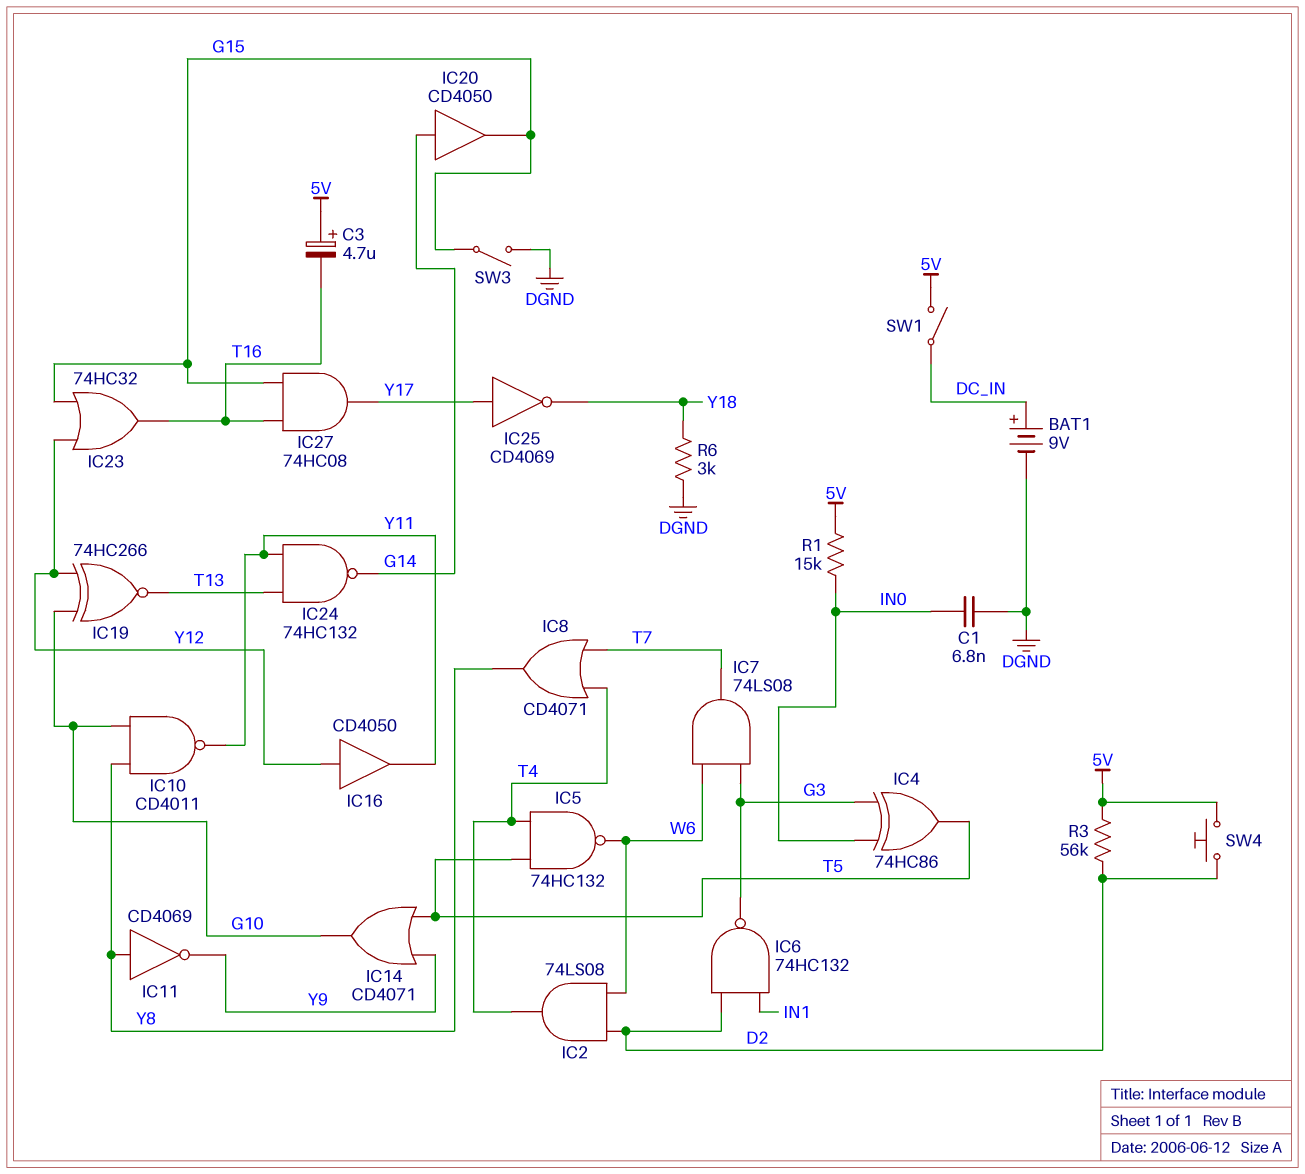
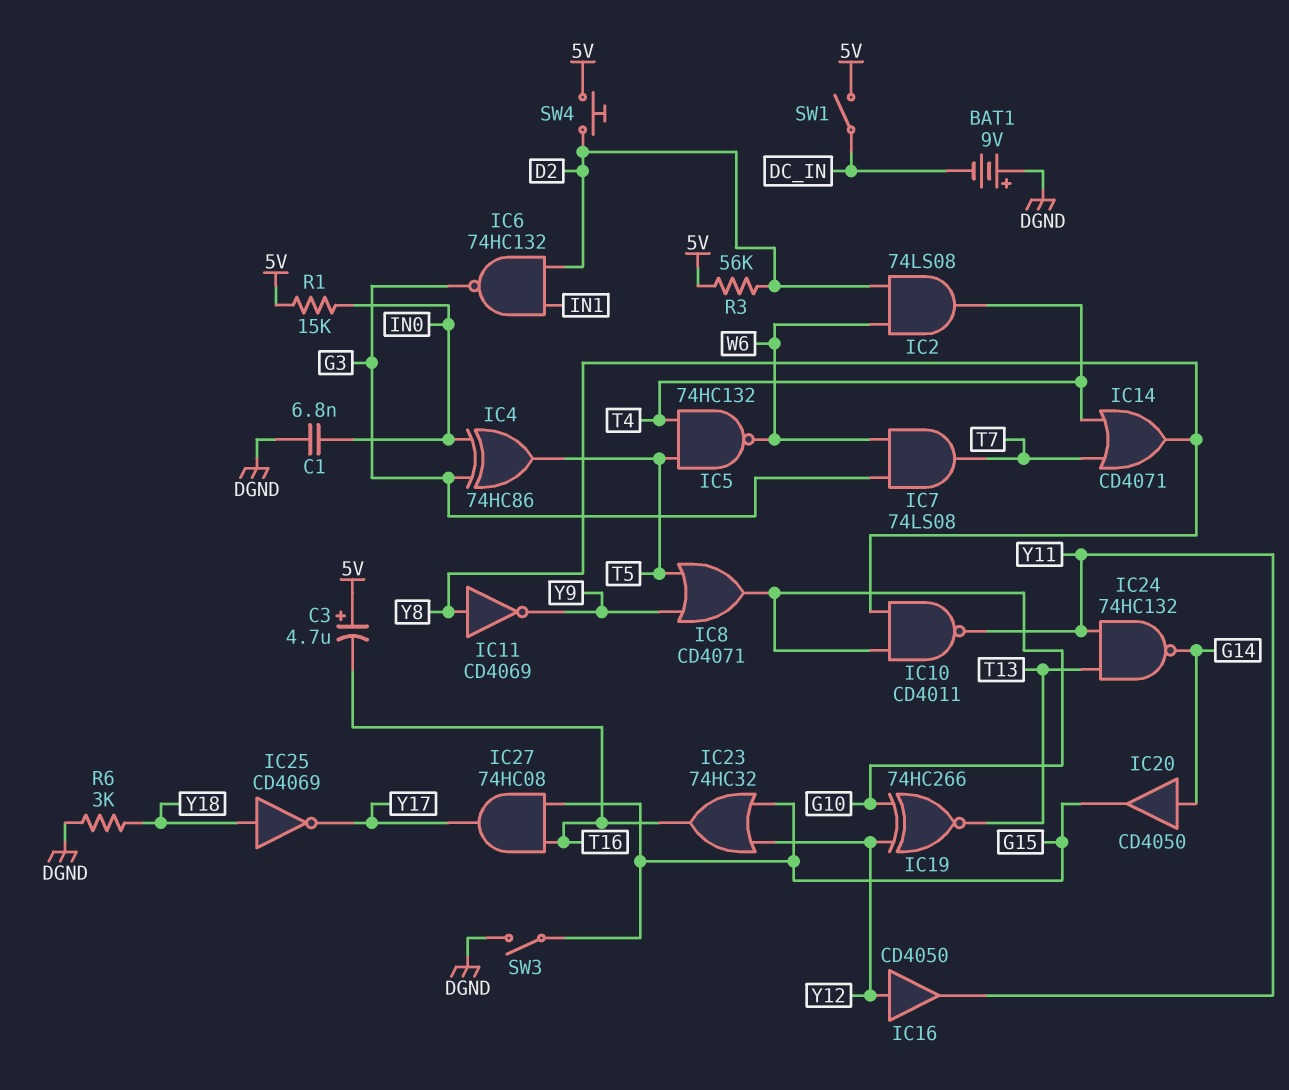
BAT1: 9V (plus DC_IN, minus DGND) -> 9V (plus DGND, minus DC_IN)
IC8: OR CD4071 (in T4, in T7, out Y8) -> OR CD4071 (in T5, in Y9, out G10)
IC14: OR CD4071 (in T5, in Y9, out G10) -> OR CD4071 (in T4, in T7, out Y8)
IC25: NOT CD4069 (in Y17, out Y18) -> NOT CD4069 (in Y18, out Y17)

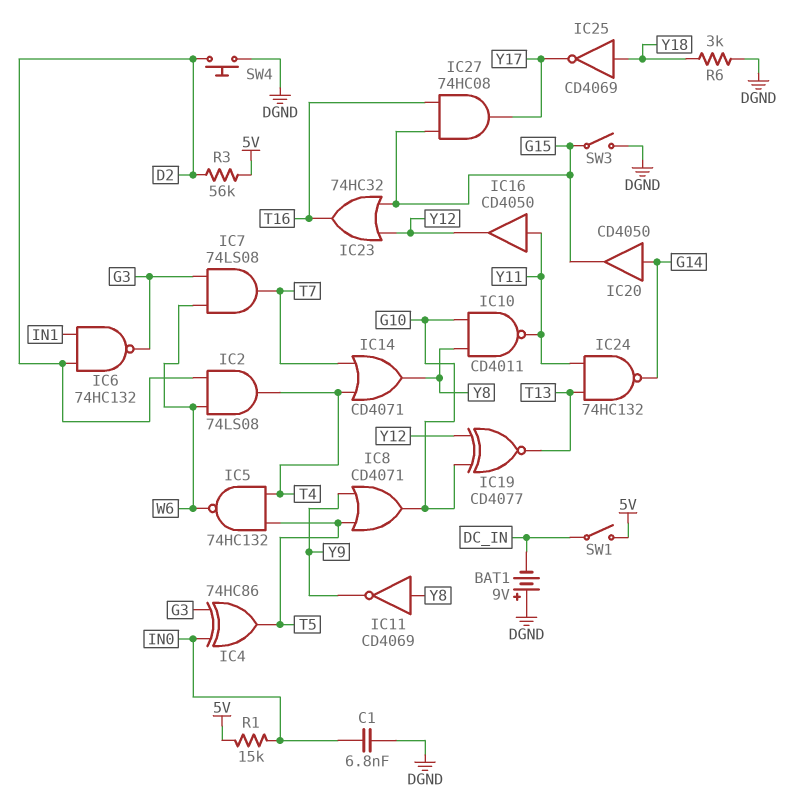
C3: 4.7uF (plus 5V, minus T16) -> none
IC16: buffer CD4050 (in Y12, out Y11) -> buffer CD4050 (in Y11, out Y12)
IC19: XNOR 74HC266 (in G10, in Y12, out T13) -> XNOR CD4077 (in G10, in Y12, out T13)
SW4: button (5V, D2) -> button (D2, DGND)

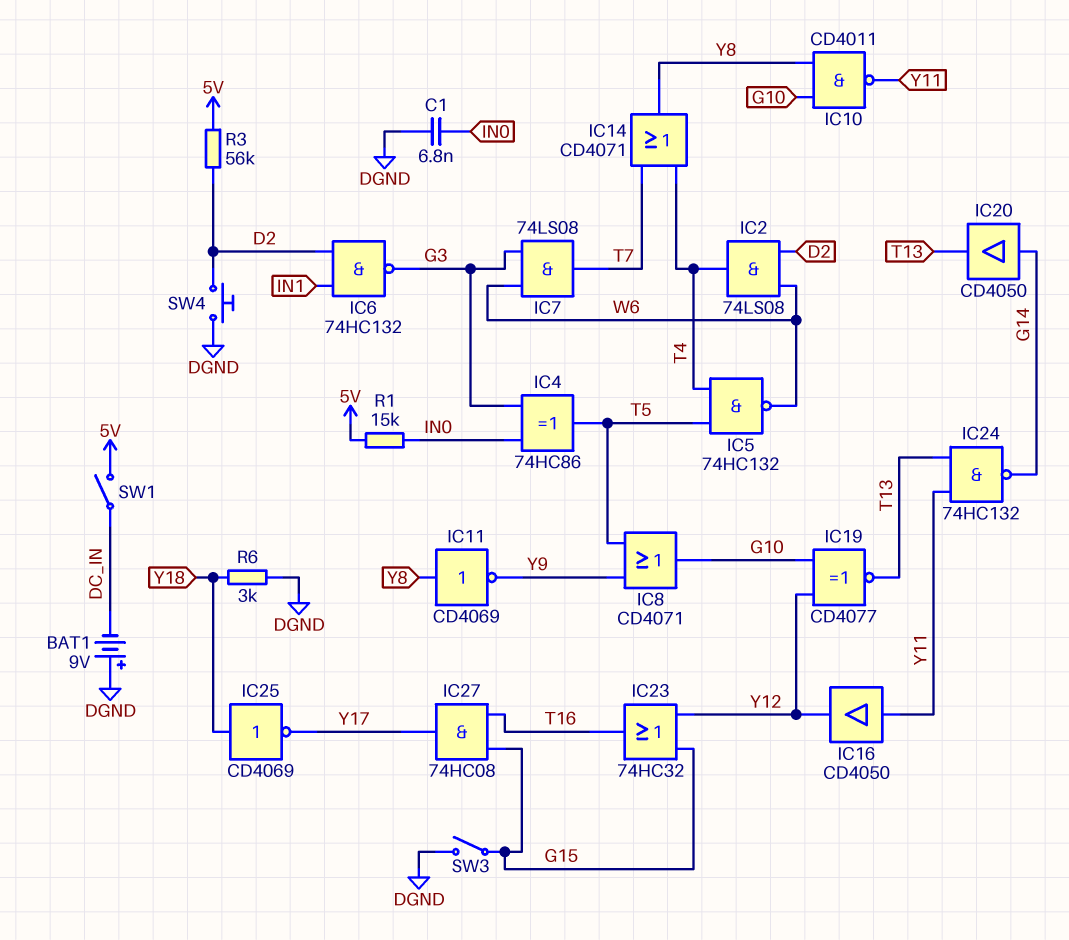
IC20: buffer CD4050 (in G14, out G15) -> buffer CD4050 (in G14, out T13)

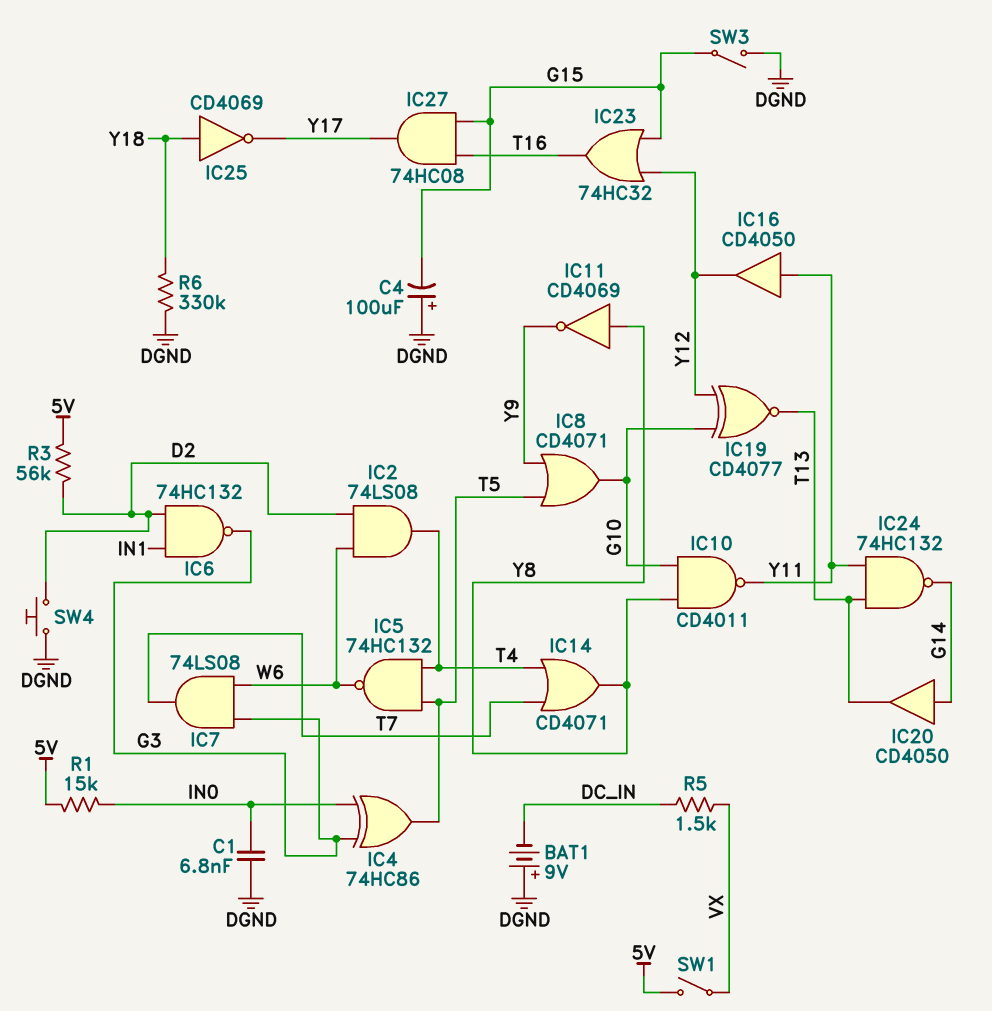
C4: none -> 100uF (plus DGND, minus G15)
R5: none -> 1.5k (DC_IN, VX)
R6: 3k (DGND, Y18) -> 330k (DGND, Y18)
SW1: switch (5V, DC_IN) -> switch (5V, VX)

